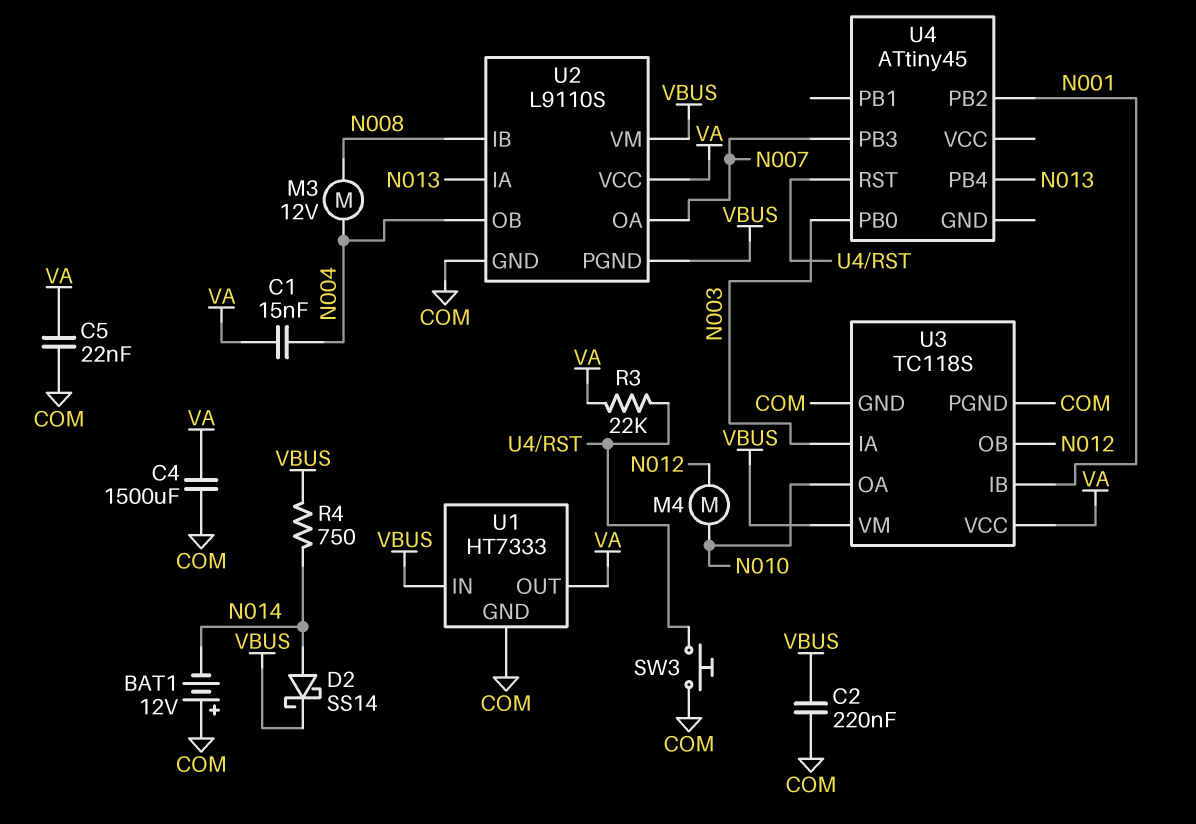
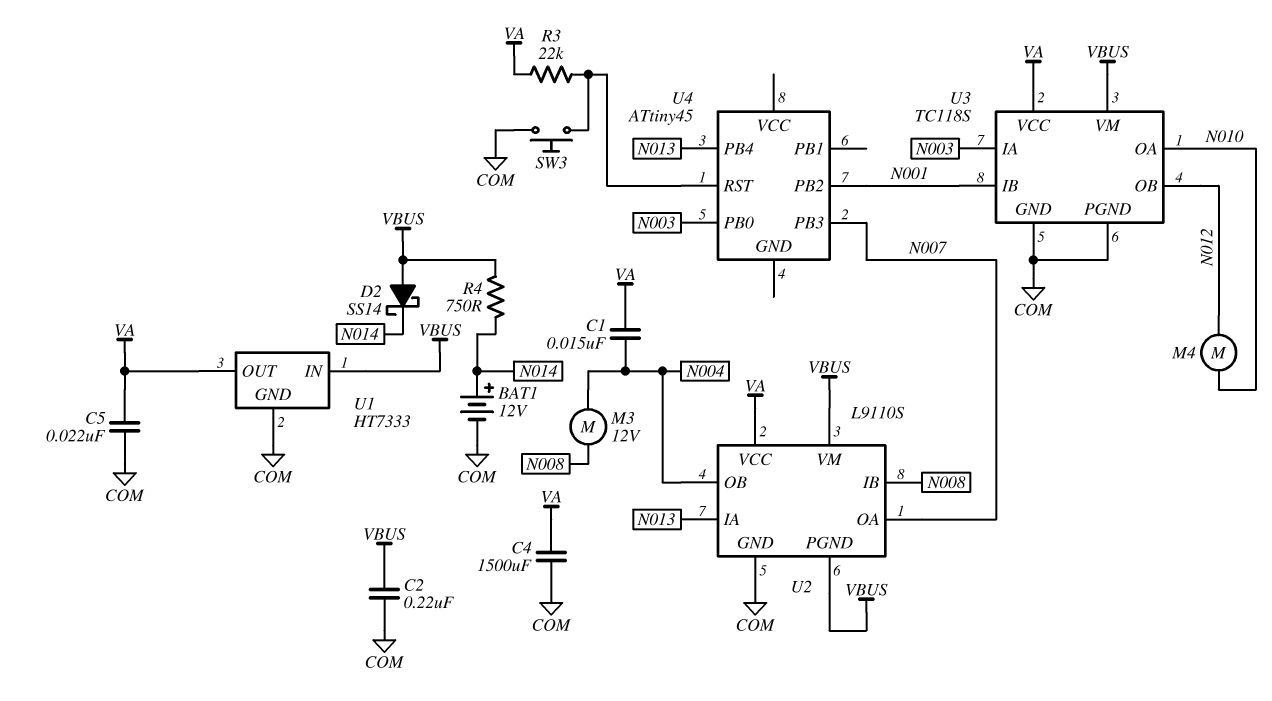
BAT1: 12V (plus COM, minus N014) -> 12V (plus N014, minus COM)
D2: schottky SS14 (A N014, K VBUS) -> schottky SS14 (A VBUS, K N014)

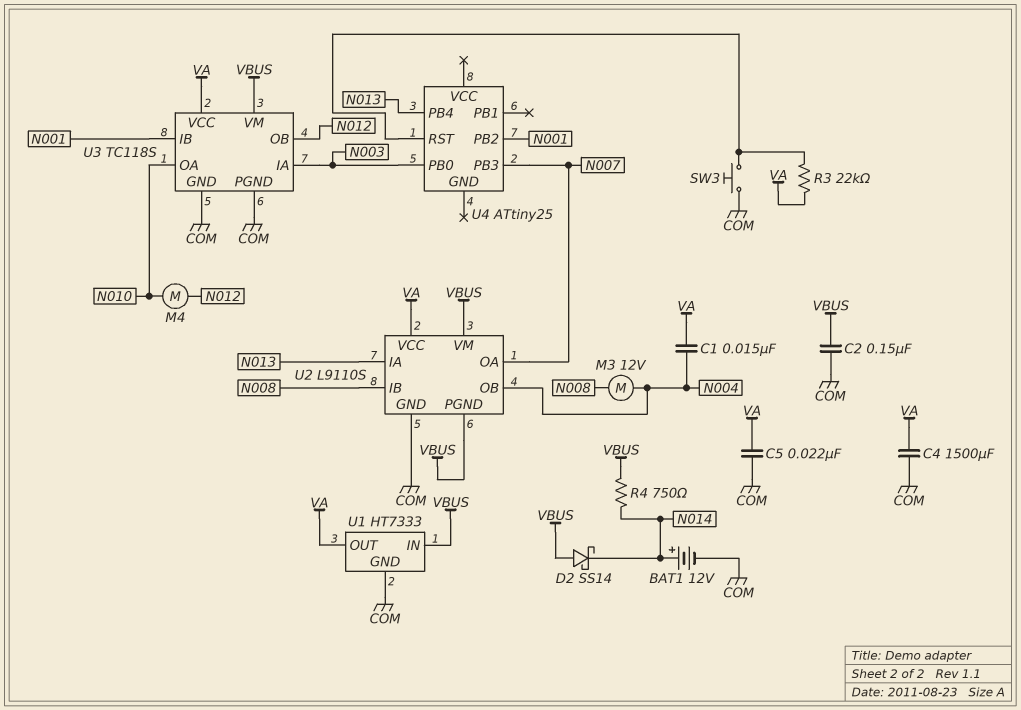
C2: 220nF (COM, VBUS) -> 150nF (COM, VBUS)
U4: ATtiny45 -> ATtiny25

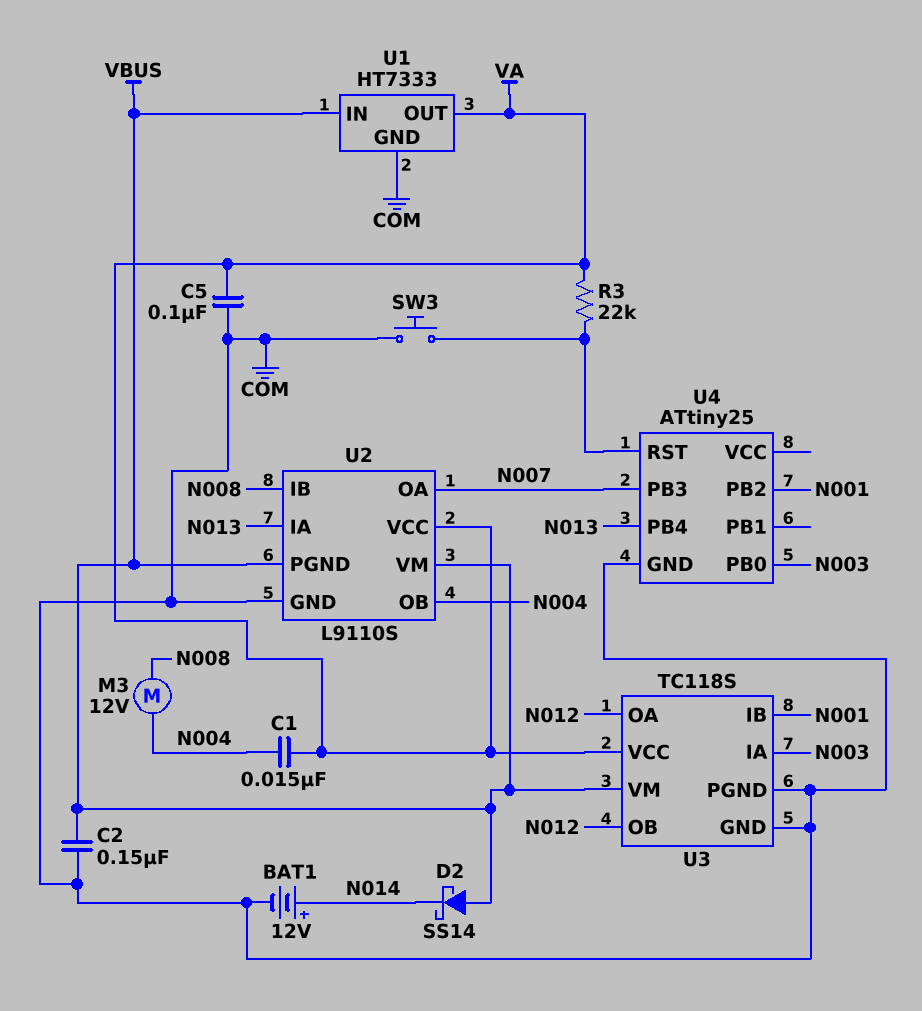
C4: 1500uF (COM, VA) -> none
C5: 22nF (COM, VA) -> 100nF (COM, VA)
M4: motor (N010, N012) -> none
R4: 750 (N014, VBUS) -> none
U3 pin OA: N010 -> N012
U4 pin GND: none -> COM

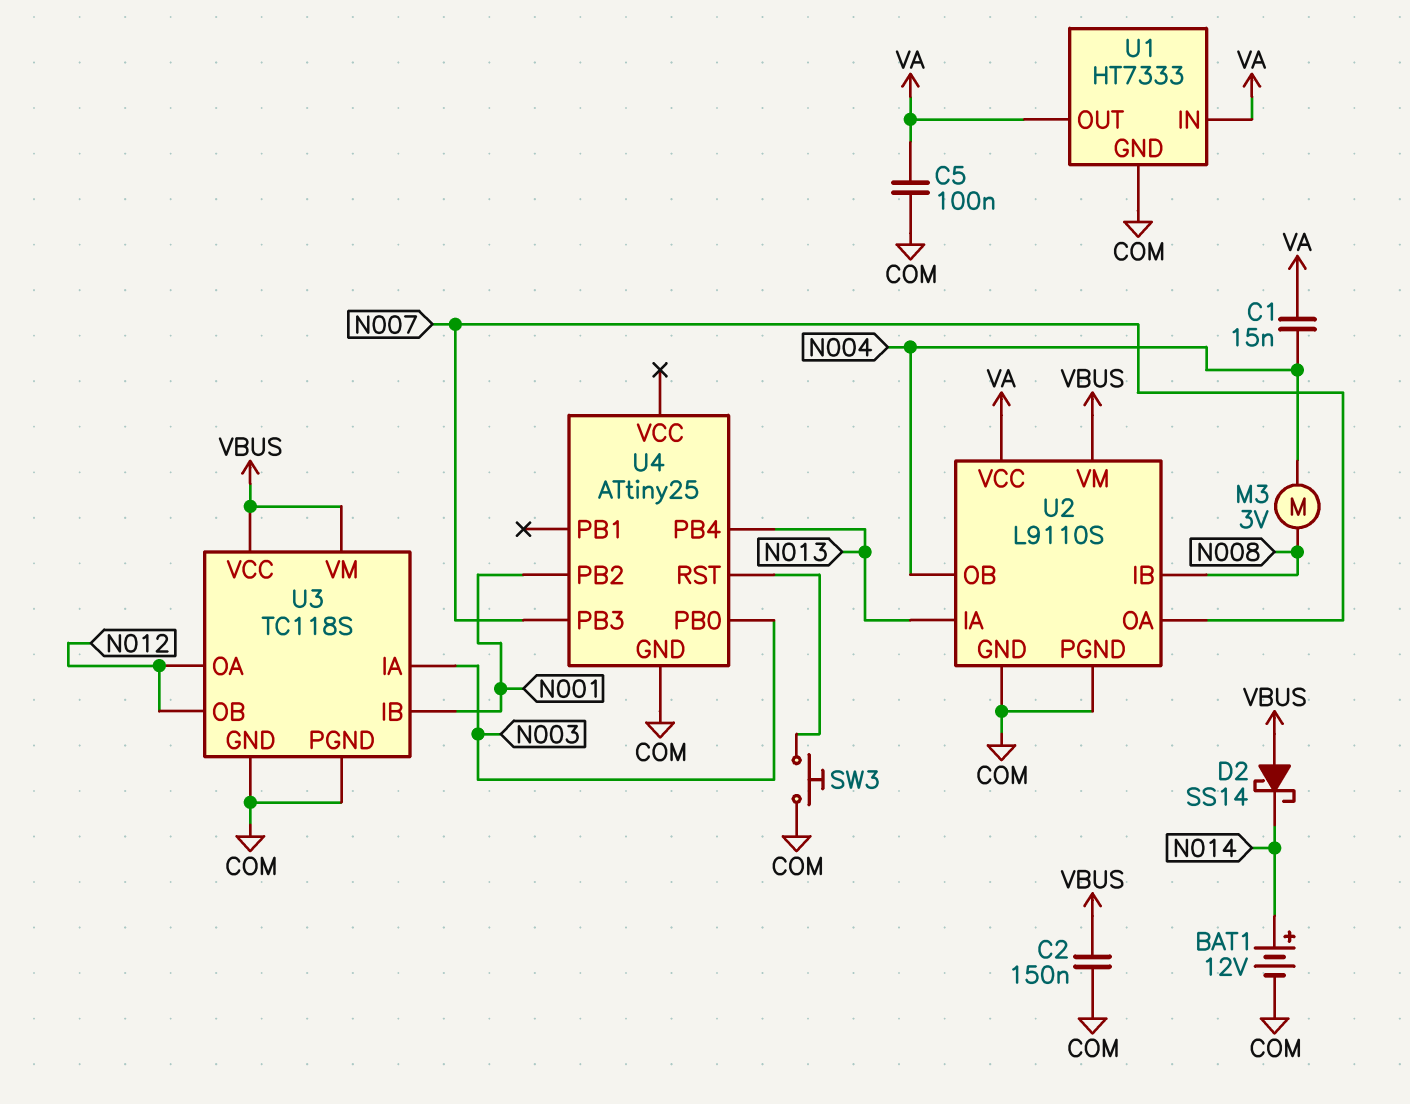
M3: motor 12V (N004, N008) -> motor 3V (N004, N008)
R3: 22k (U4/RST, VA) -> none
U1 pin IN: VBUS -> VA
U2 pin PGND: VBUS -> COM
U3 pin VCC: VA -> VBUS

